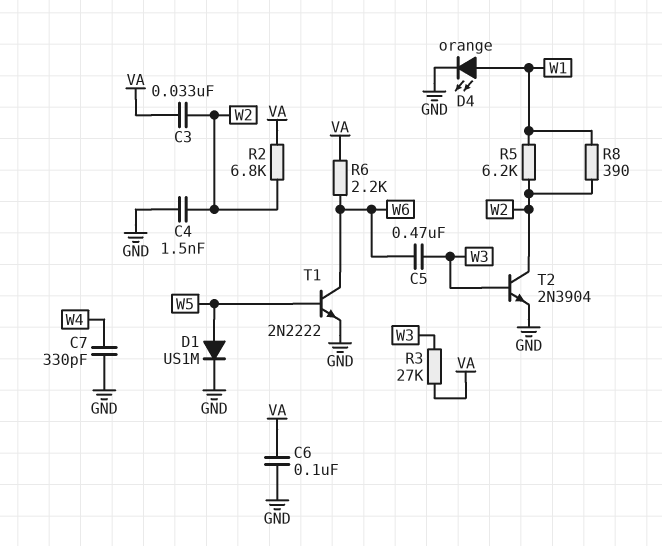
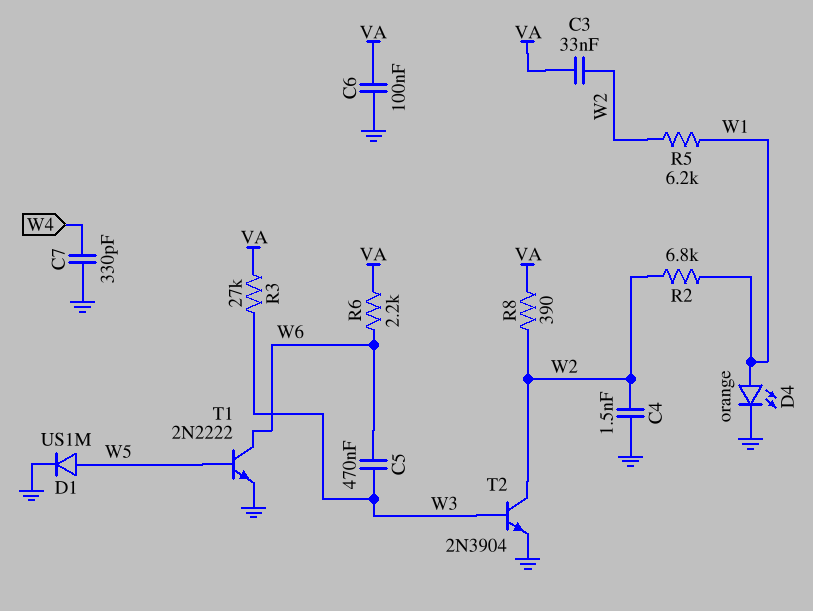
R2: 6.8k (VA, W2) -> 6.8k (W1, W2)
R8: 390 (W1, W2) -> 390 (VA, W2)

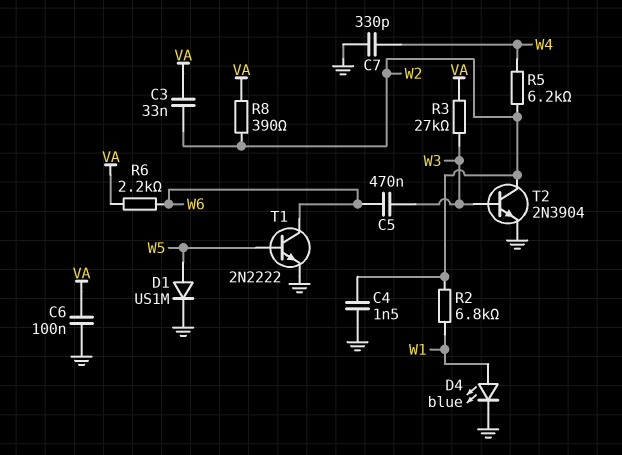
D4: LED orange (A W1, K GND) -> LED blue (A W1, K GND)
R5: 6.2k (W1, W2) -> 6.2k (W2, W4)

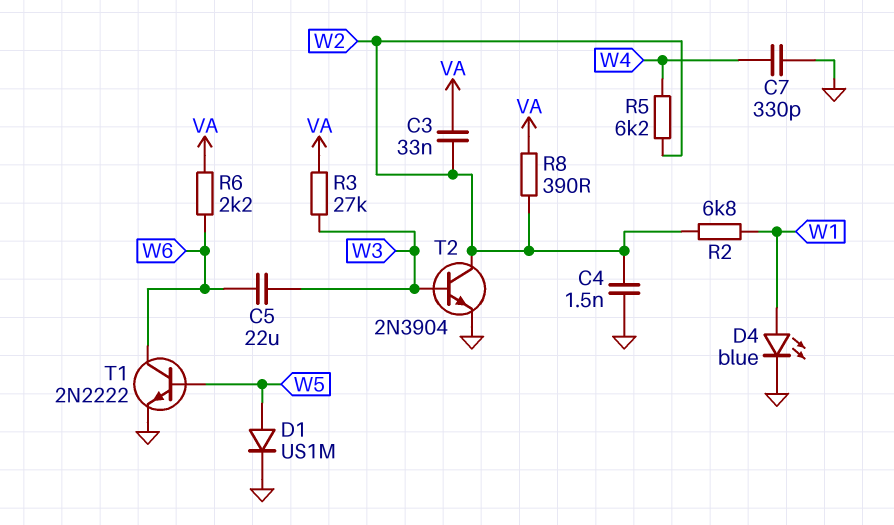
C5: 470nF (W3, W6) -> 22uF (W3, W6)
C6: 100nF (GND, VA) -> none

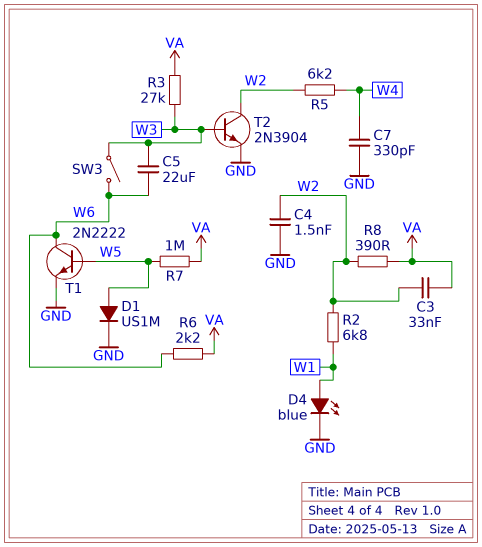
R7: none -> 1M (VA, W5)
SW3: none -> switch (W3, W6)

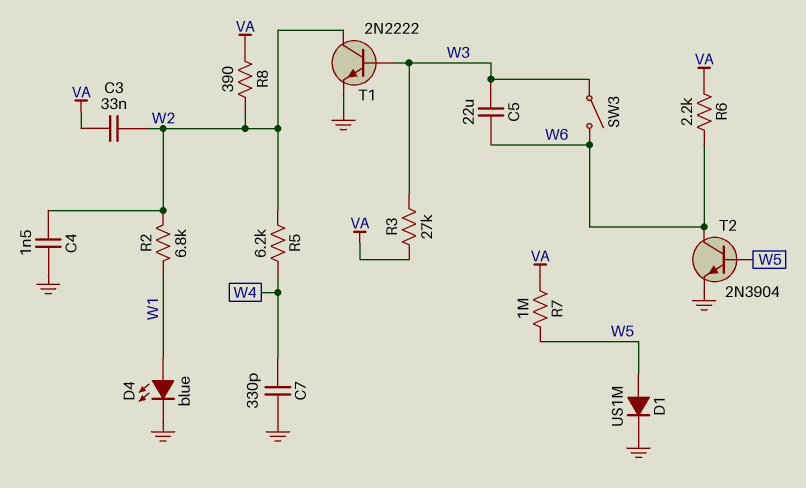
T1: NPN 2N2222 (B W5, C W6, E GND) -> NPN 2N2222 (B W3, C W2, E GND)
T2: NPN 2N3904 (B W3, C W2, E GND) -> NPN 2N3904 (B W5, C W6, E GND)

